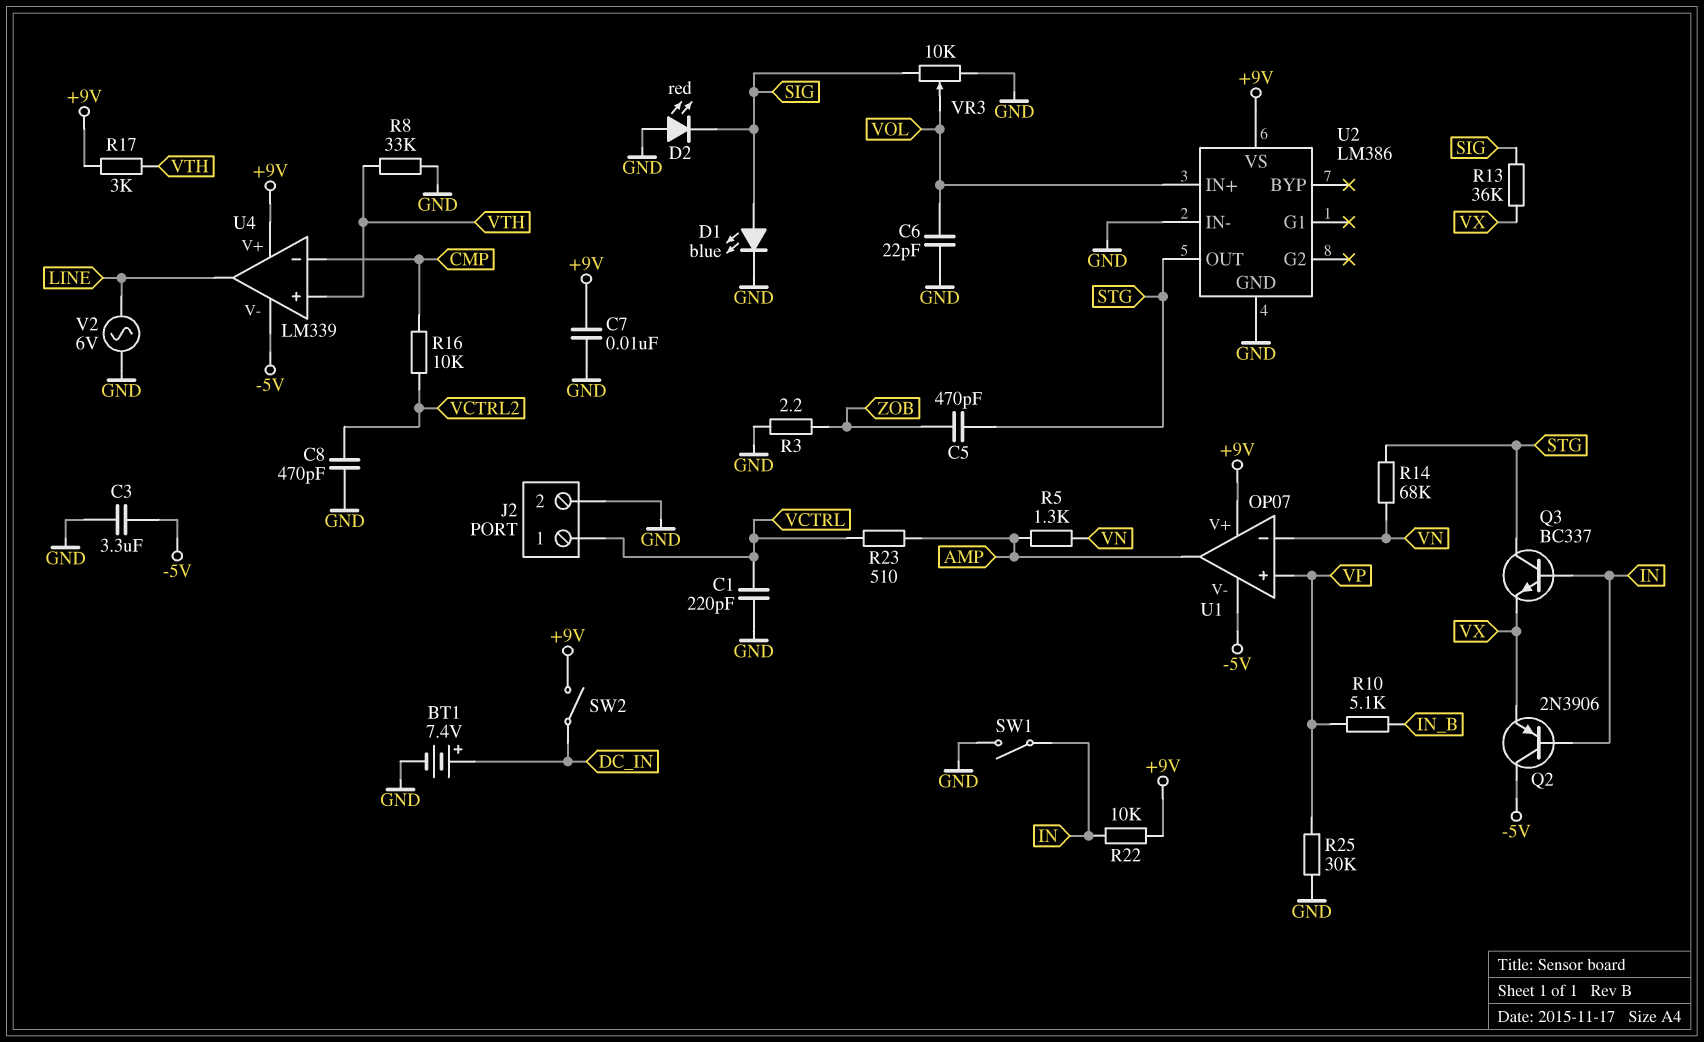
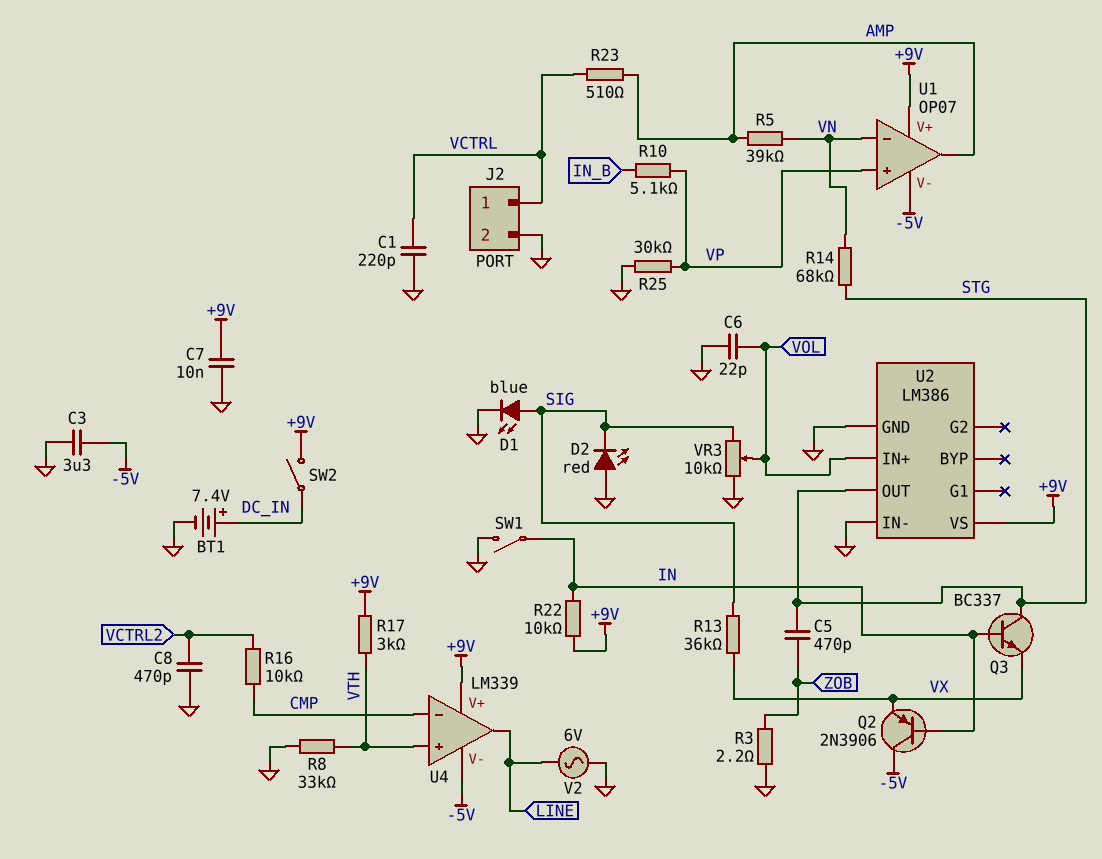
R5: 1.3k (AMP, VN) -> 39k (AMP, VN)

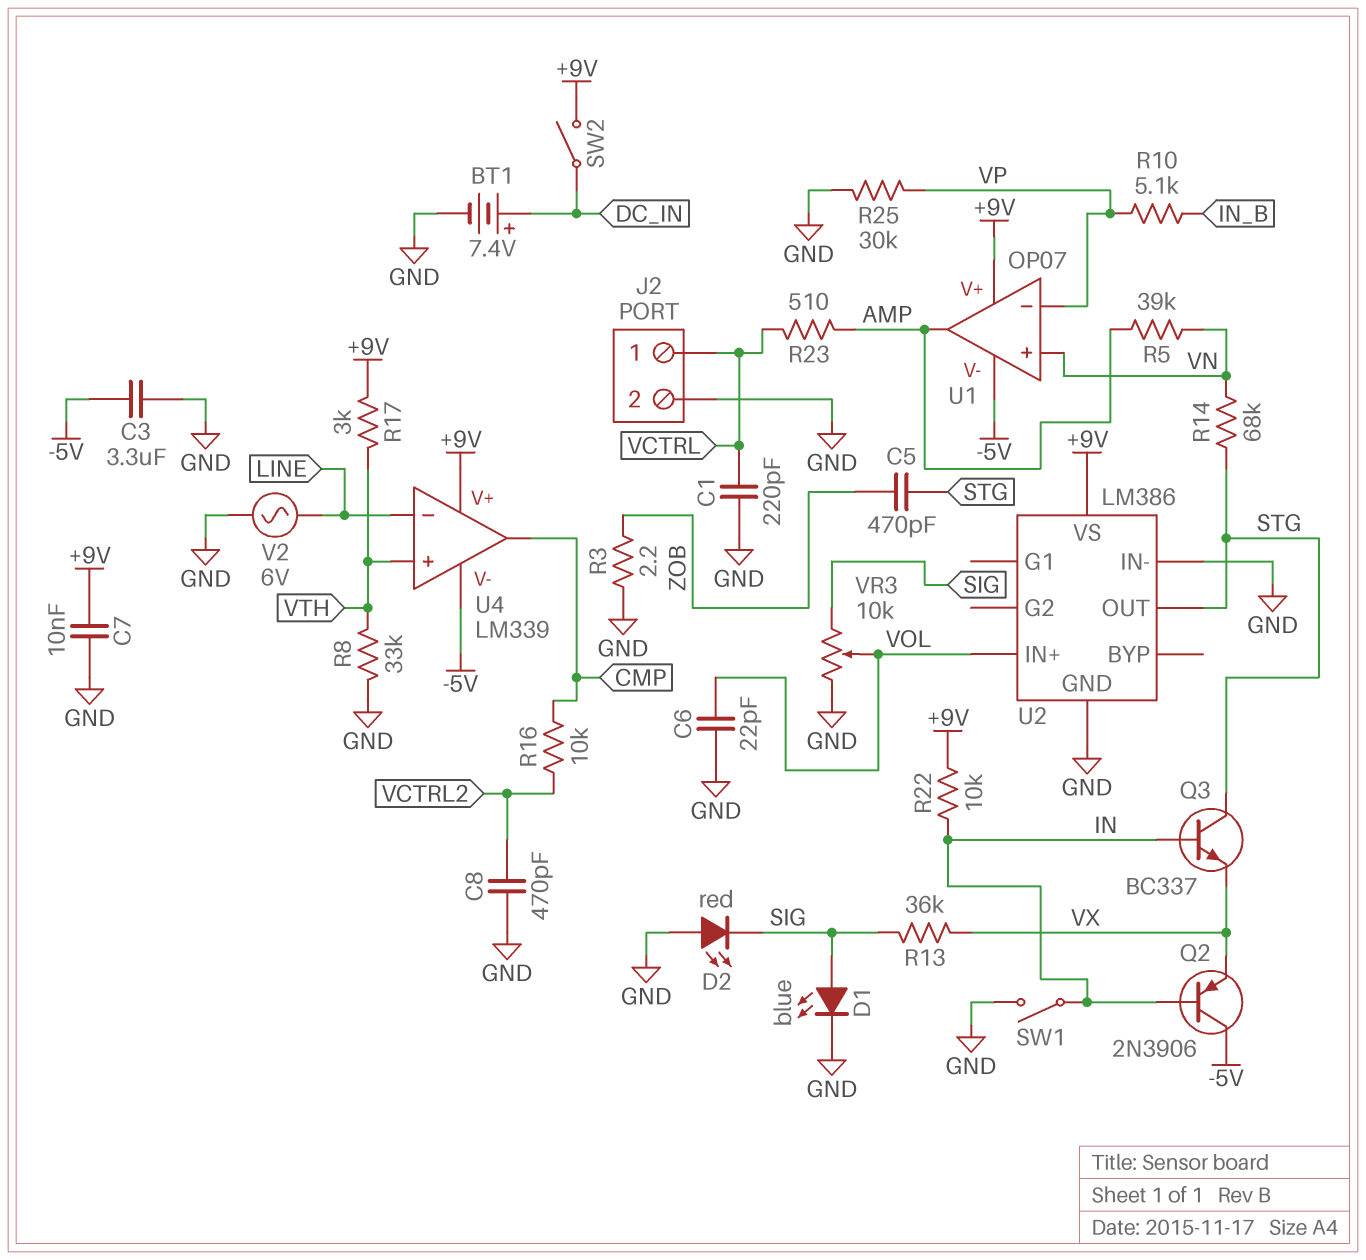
U1 pin in+: VP -> VN
U1 pin in-: VN -> VP
U4 pin in-: CMP -> LINE
U4 pin out: LINE -> CMP

